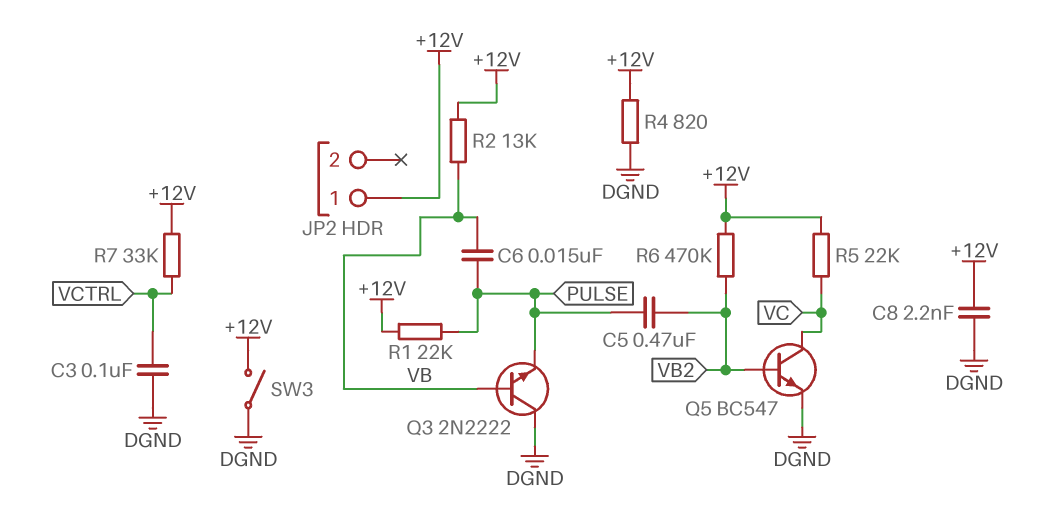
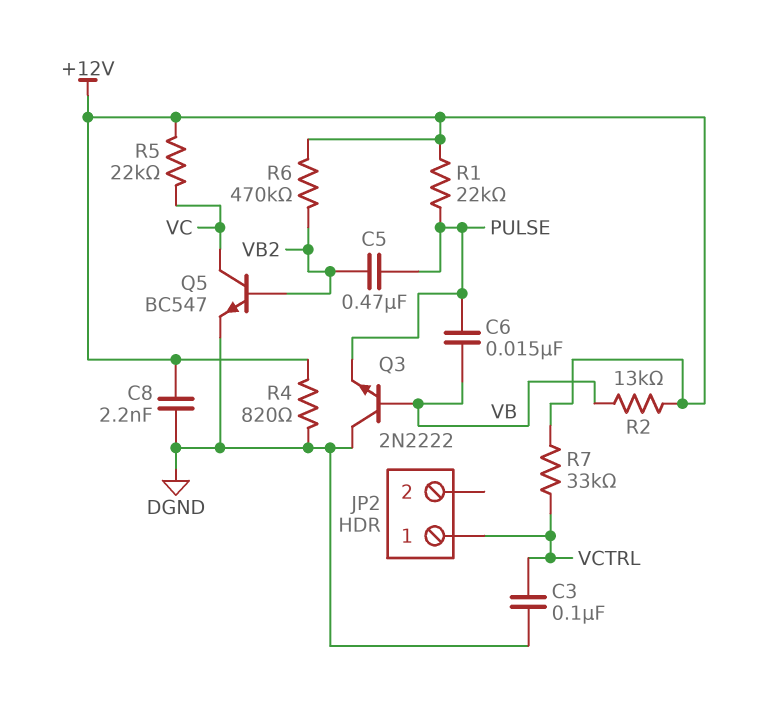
JP2 pin 1: +12V -> VCTRL
SW3: switch (+12V, DGND) -> none

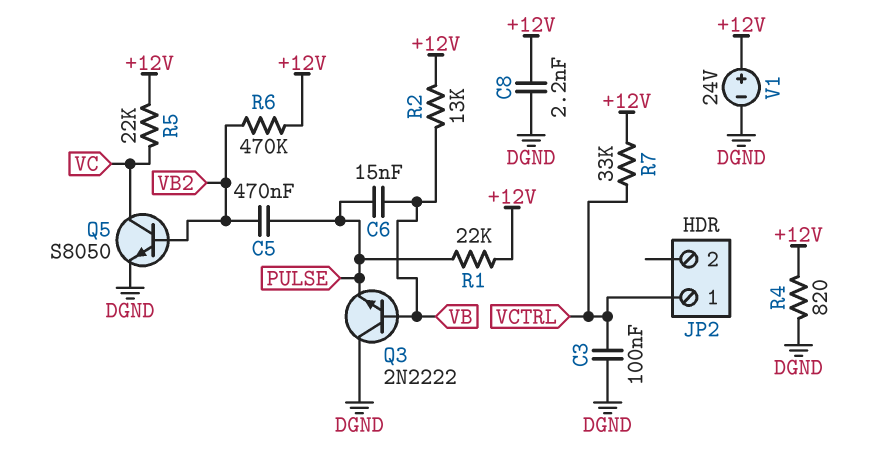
Q5: NPN BC547 (B VB2, C VC, E DGND) -> NPN S8050 (B VB2, C VC, E DGND)
V1: none -> 24V (plus +12V, minus DGND)

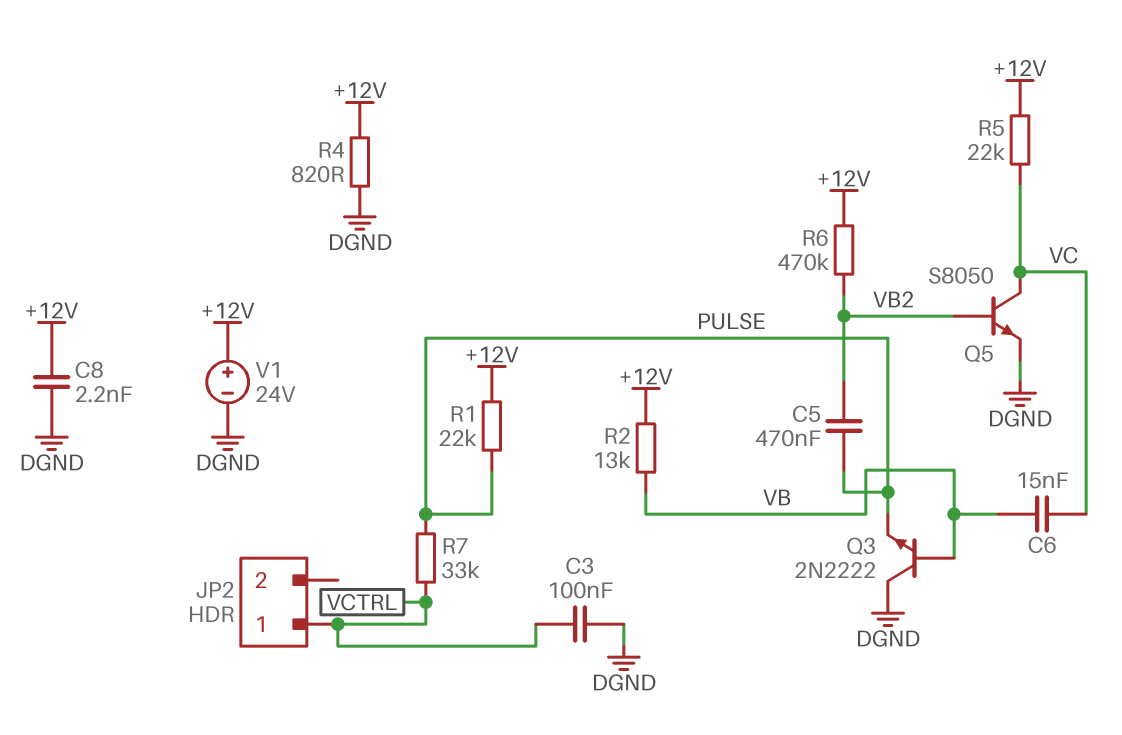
C6: 15nF (PULSE, VB) -> 15nF (VB, VC)
R7: 33k (+12V, VCTRL) -> 33k (PULSE, VCTRL)

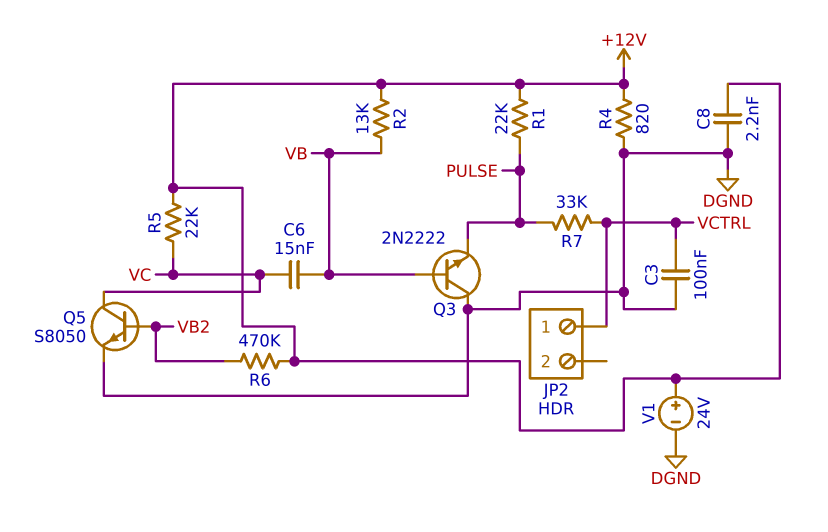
C5: 470nF (PULSE, VB2) -> none

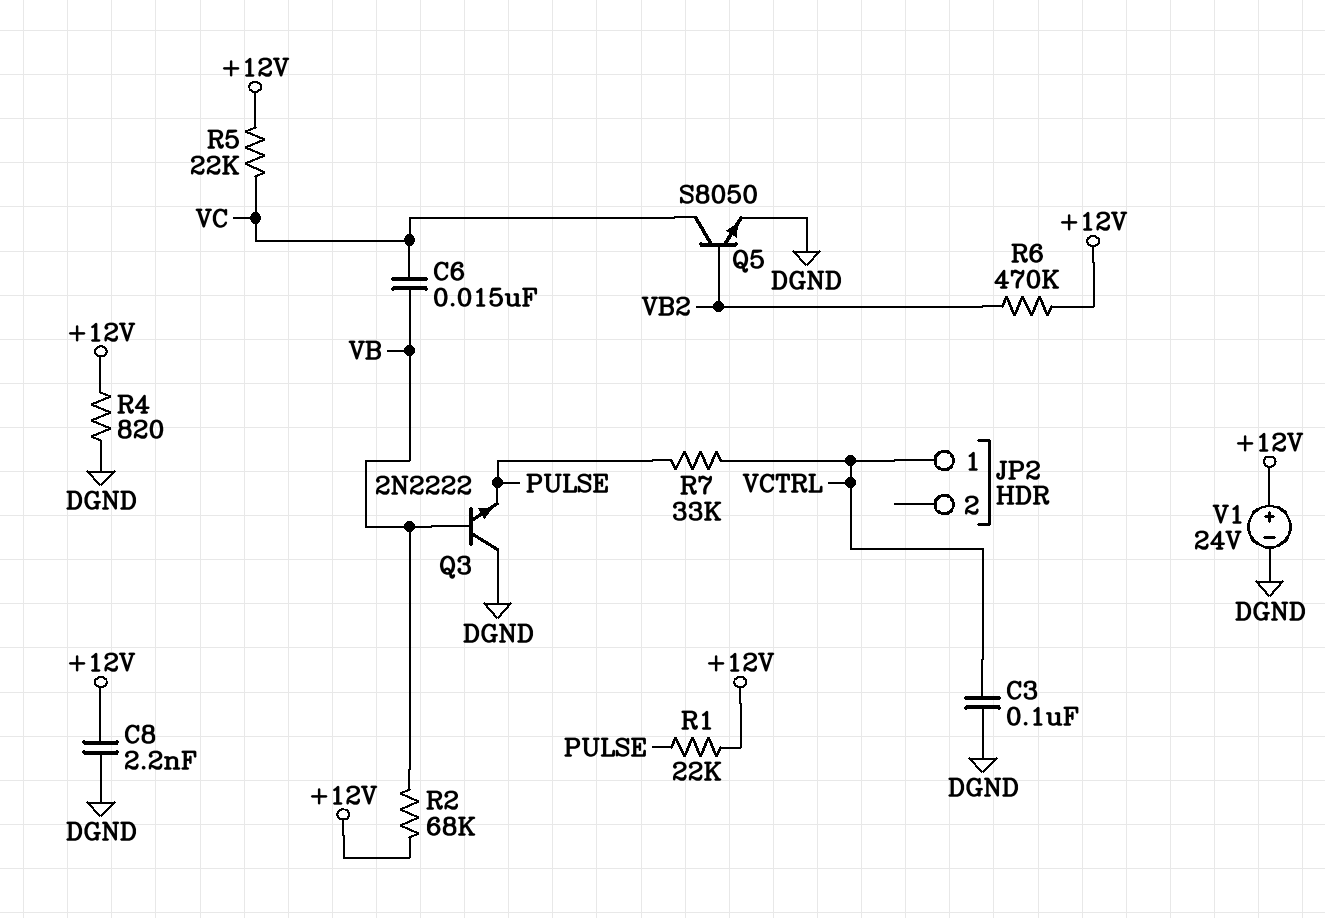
R2: 13k (+12V, VB) -> 68k (+12V, VB)

